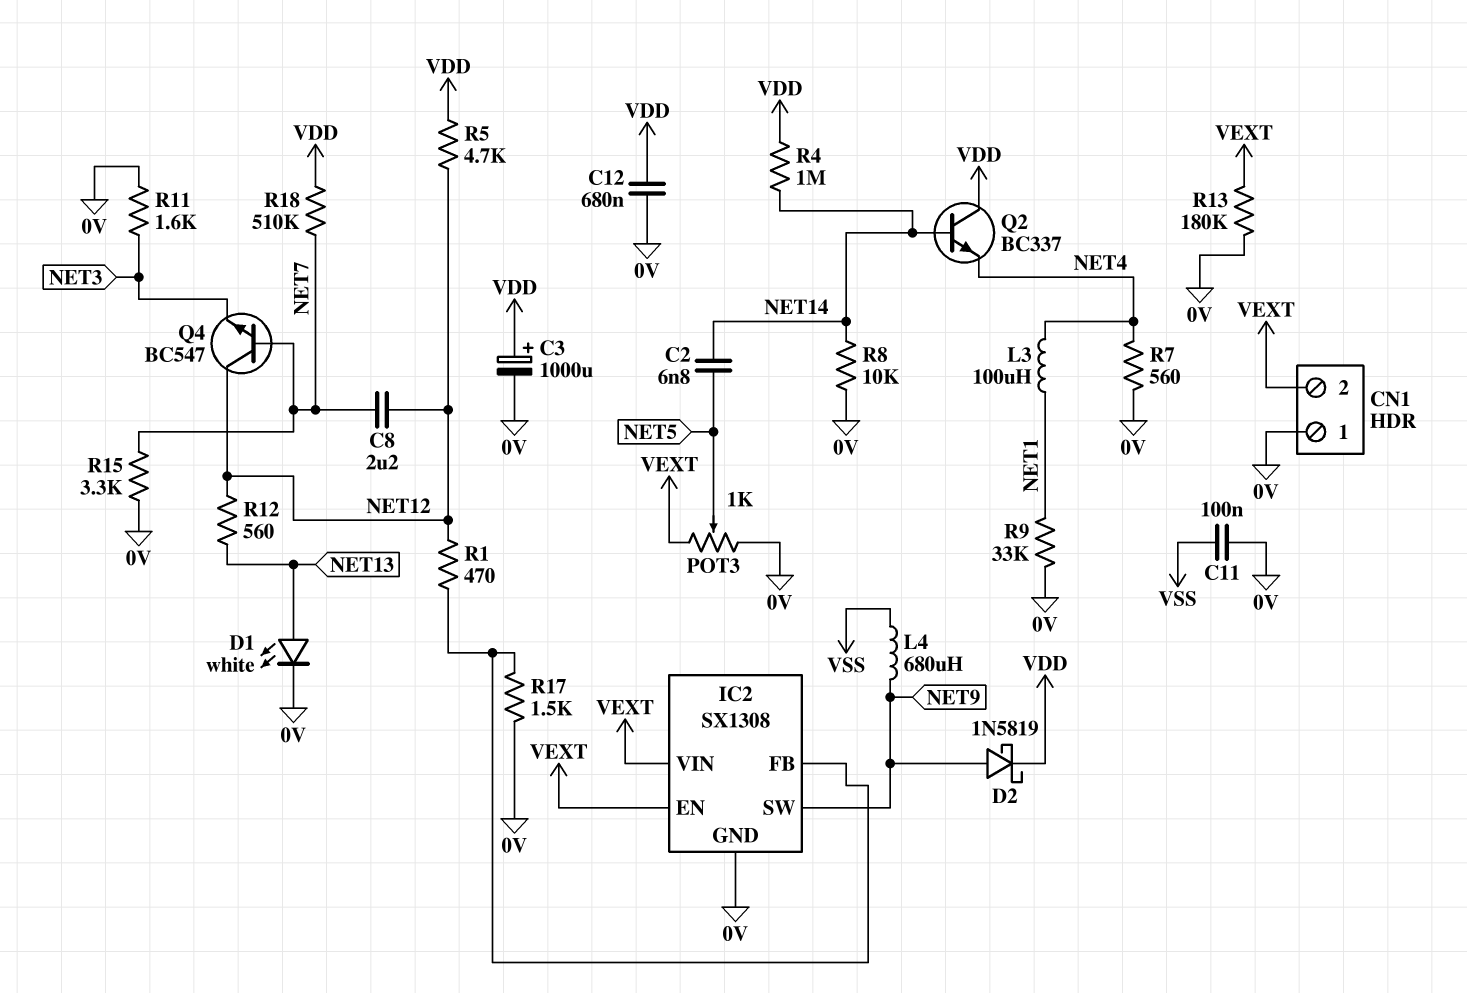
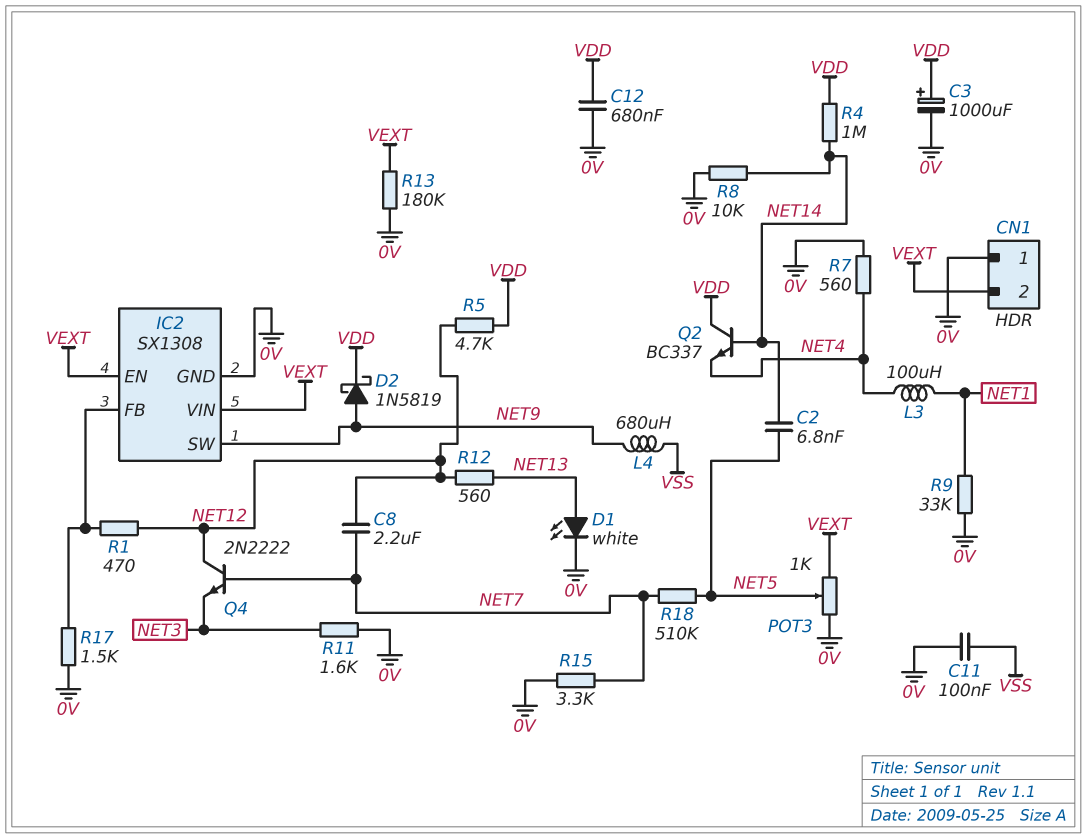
Q4: NPN BC547 (B NET7, C NET12, E NET3) -> NPN 2N2222 (B NET7, C NET12, E NET3)
R18: 510k (NET7, VDD) -> 510k (NET5, NET7)

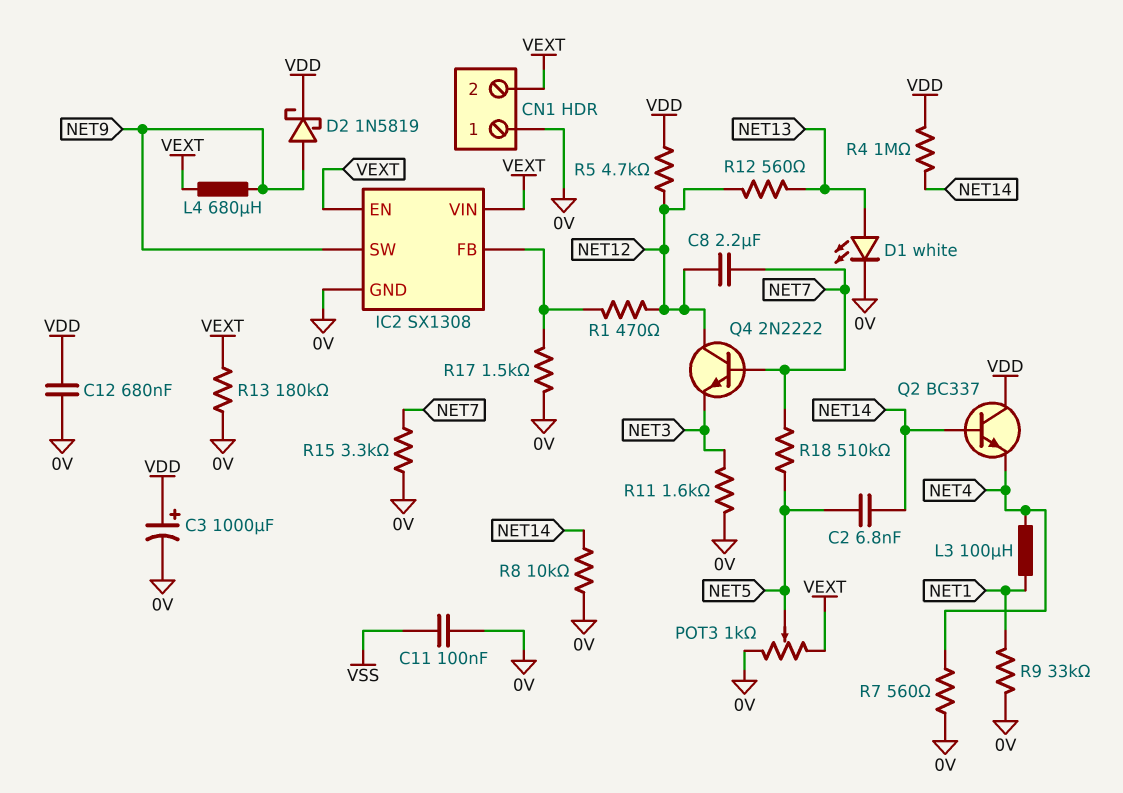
L4: 680uH (NET9, VSS) -> 680uH (NET9, VEXT)

